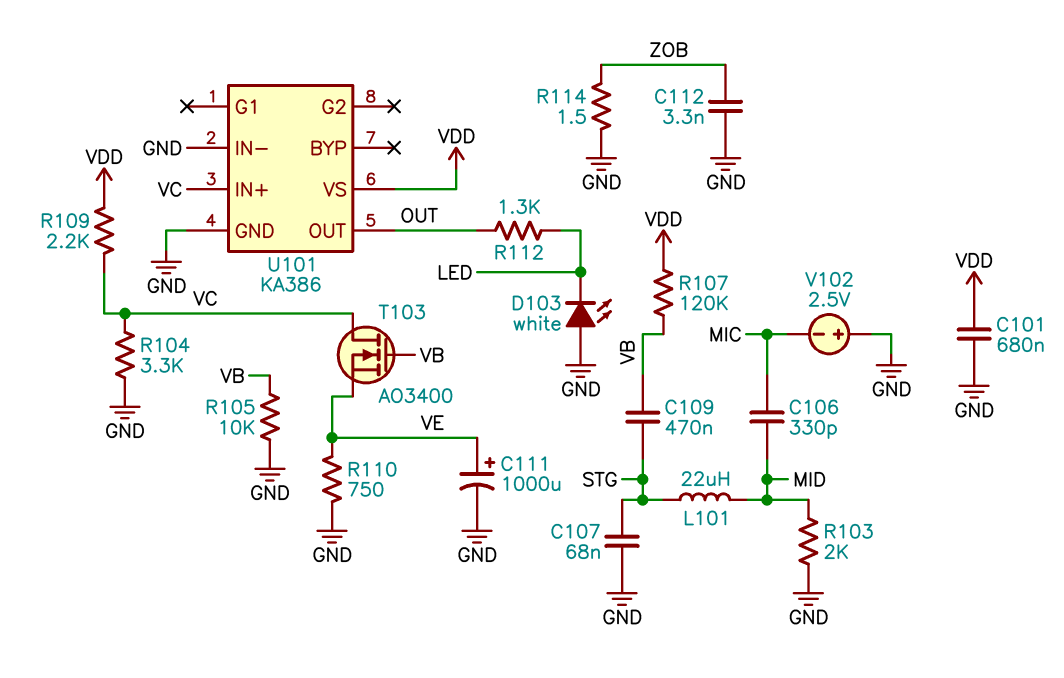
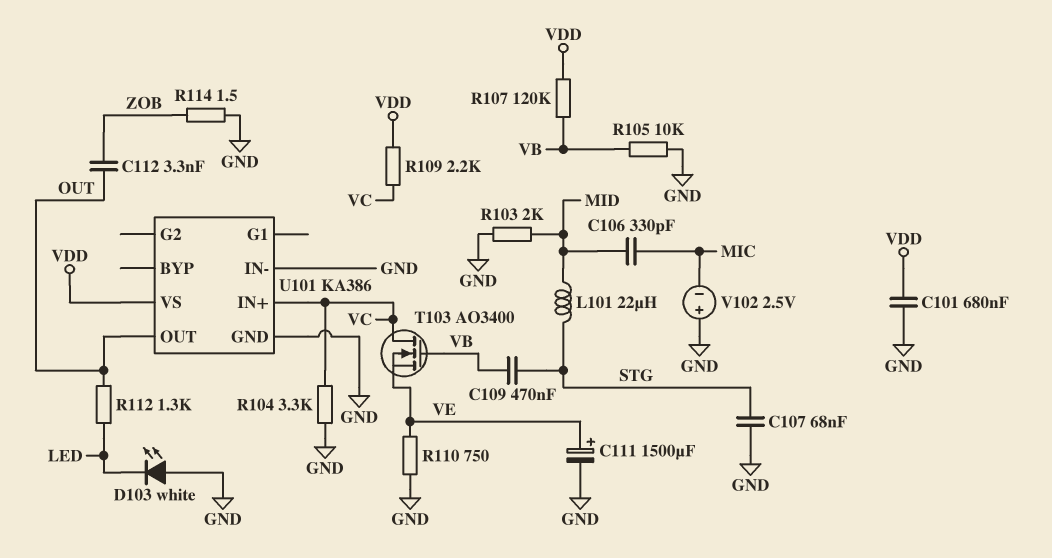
C111: 1000uF (plus VE, minus GND) -> 1500uF (plus VE, minus GND)
C112: 3.3nF (GND, ZOB) -> 3.3nF (OUT, ZOB)

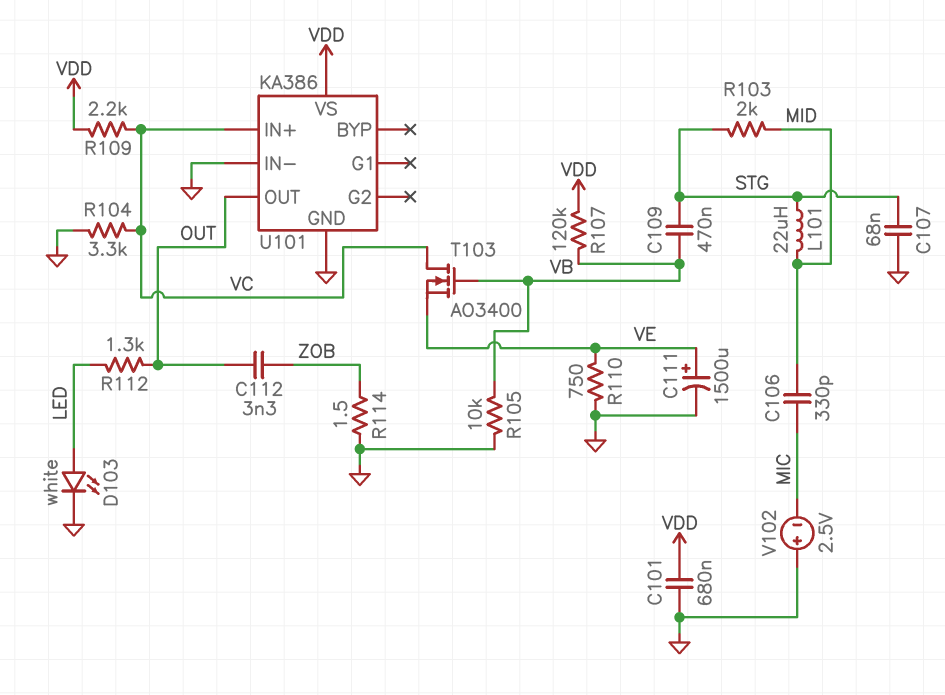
D103: LED white (A GND, K LED) -> LED white (A LED, K GND)
R103: 2k (GND, MID) -> 2k (MID, STG)

